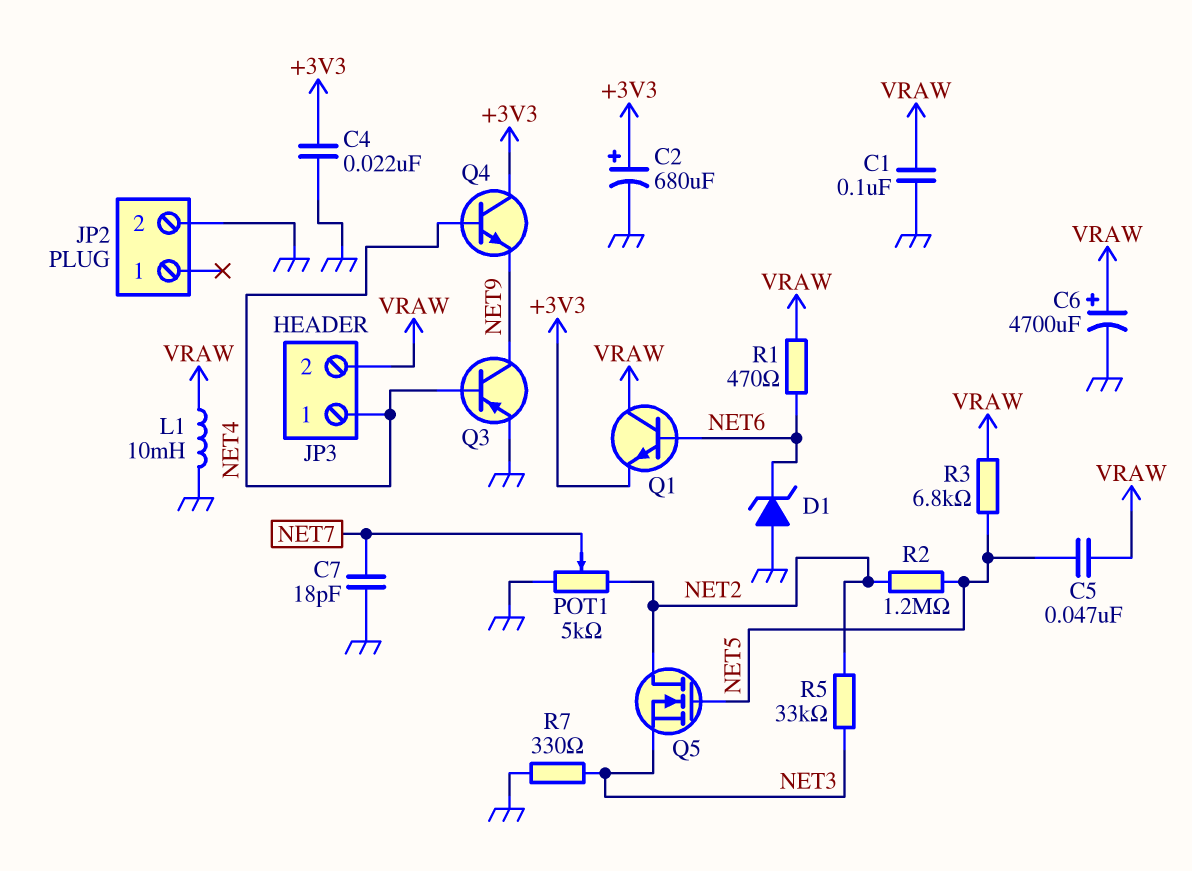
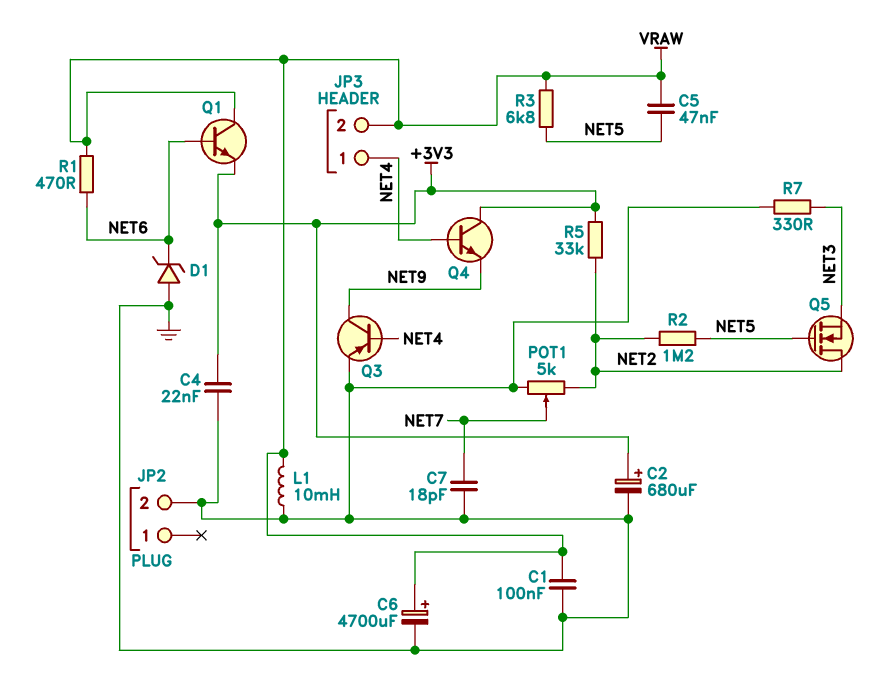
R5: 33k (NET2, NET3) -> 33k (+3V3, NET2)

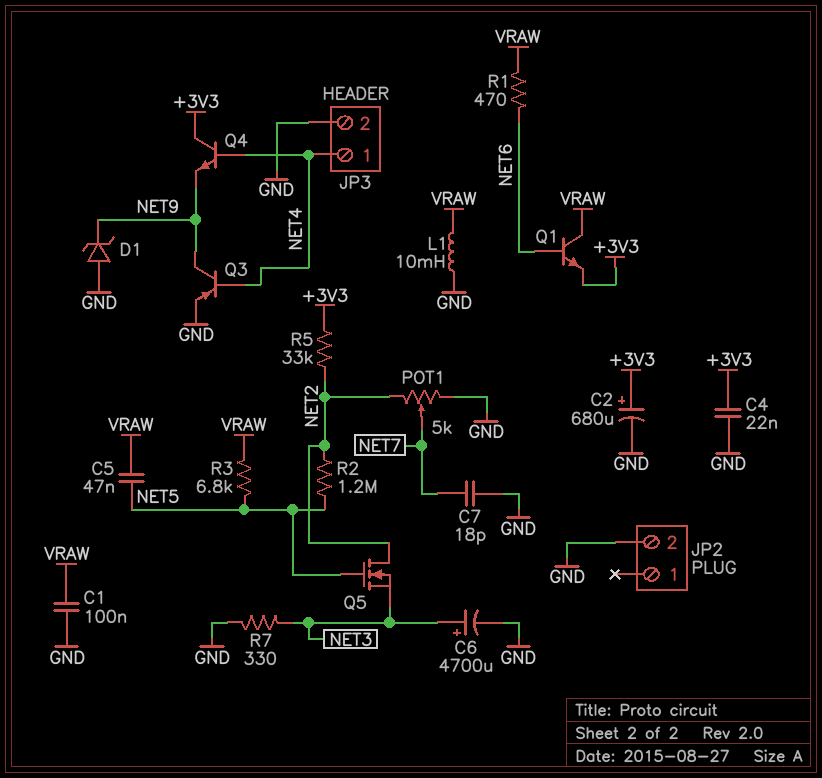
C6: 4700uF (plus VRAW, minus GND) -> 4700uF (plus NET3, minus GND)
D1: zener (A GND, K NET6) -> zener (A GND, K NET9)
JP3 pin 2: VRAW -> GND

